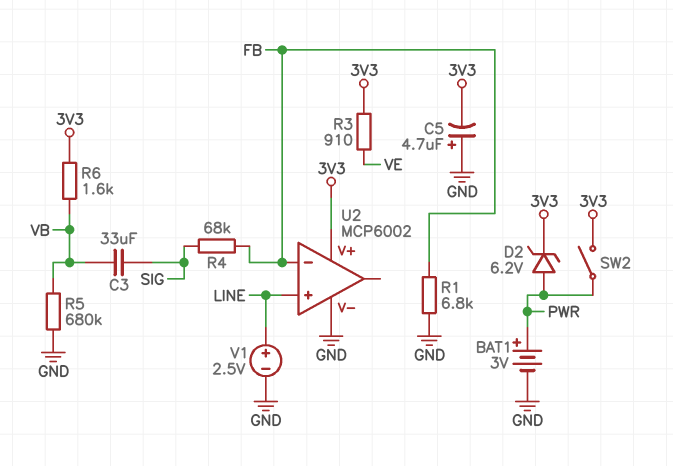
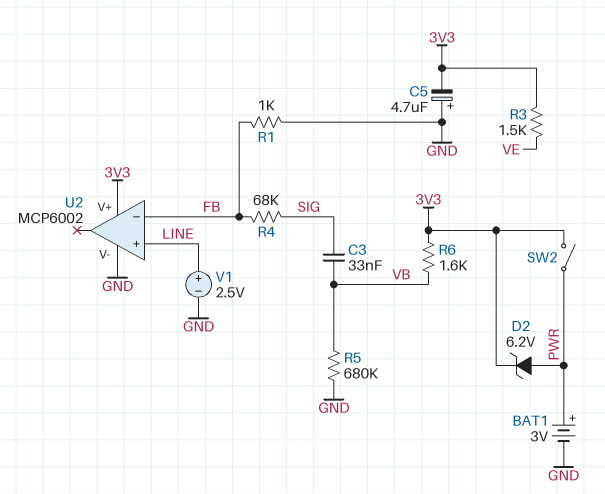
C3: 33uF (SIG, VB) -> 33nF (SIG, VB)
R1: 6.8k (FB, GND) -> 1k (FB, GND)
R3: 910 (3V3, VE) -> 1.5k (3V3, VE)

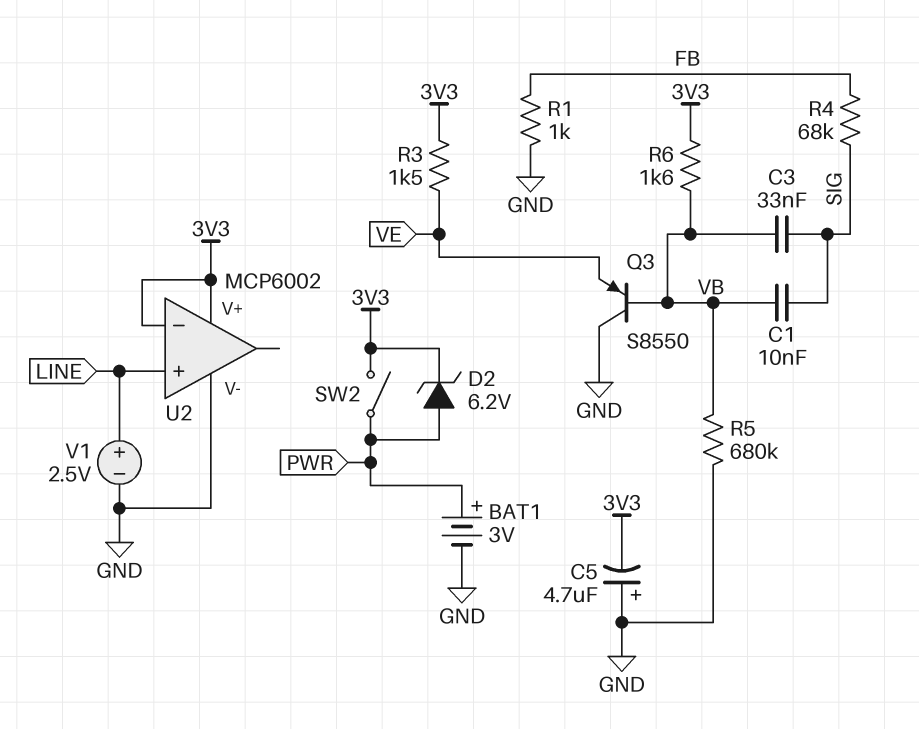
C1: none -> 10nF (SIG, VB)
Q3: none -> PNP S8550 (B VB, C GND, E VE)
U2 pin in-: FB -> 3V3

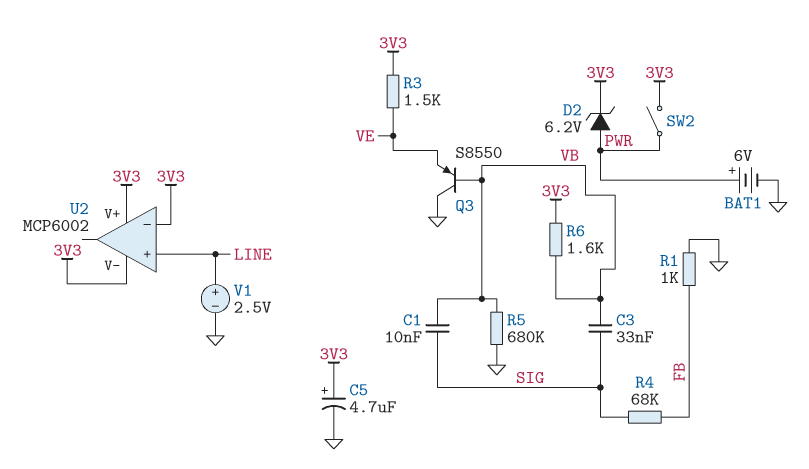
BAT1: 3V (plus PWR, minus GND) -> 6V (plus PWR, minus GND)
C5: 4.7uF (plus GND, minus 3V3) -> 4.7uF (plus 3V3, minus GND)
U2 pin V-: GND -> 3V3

